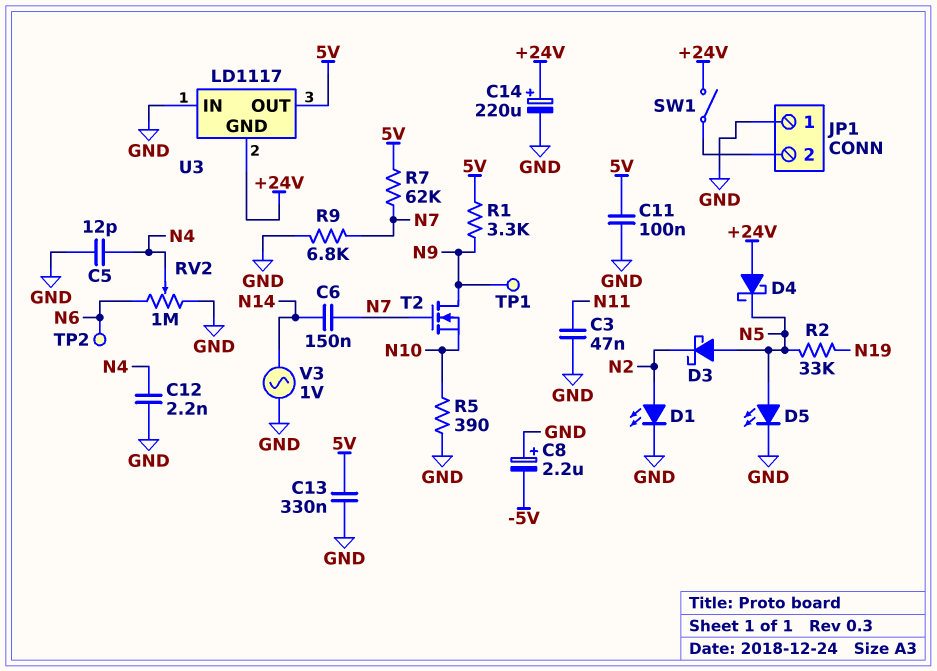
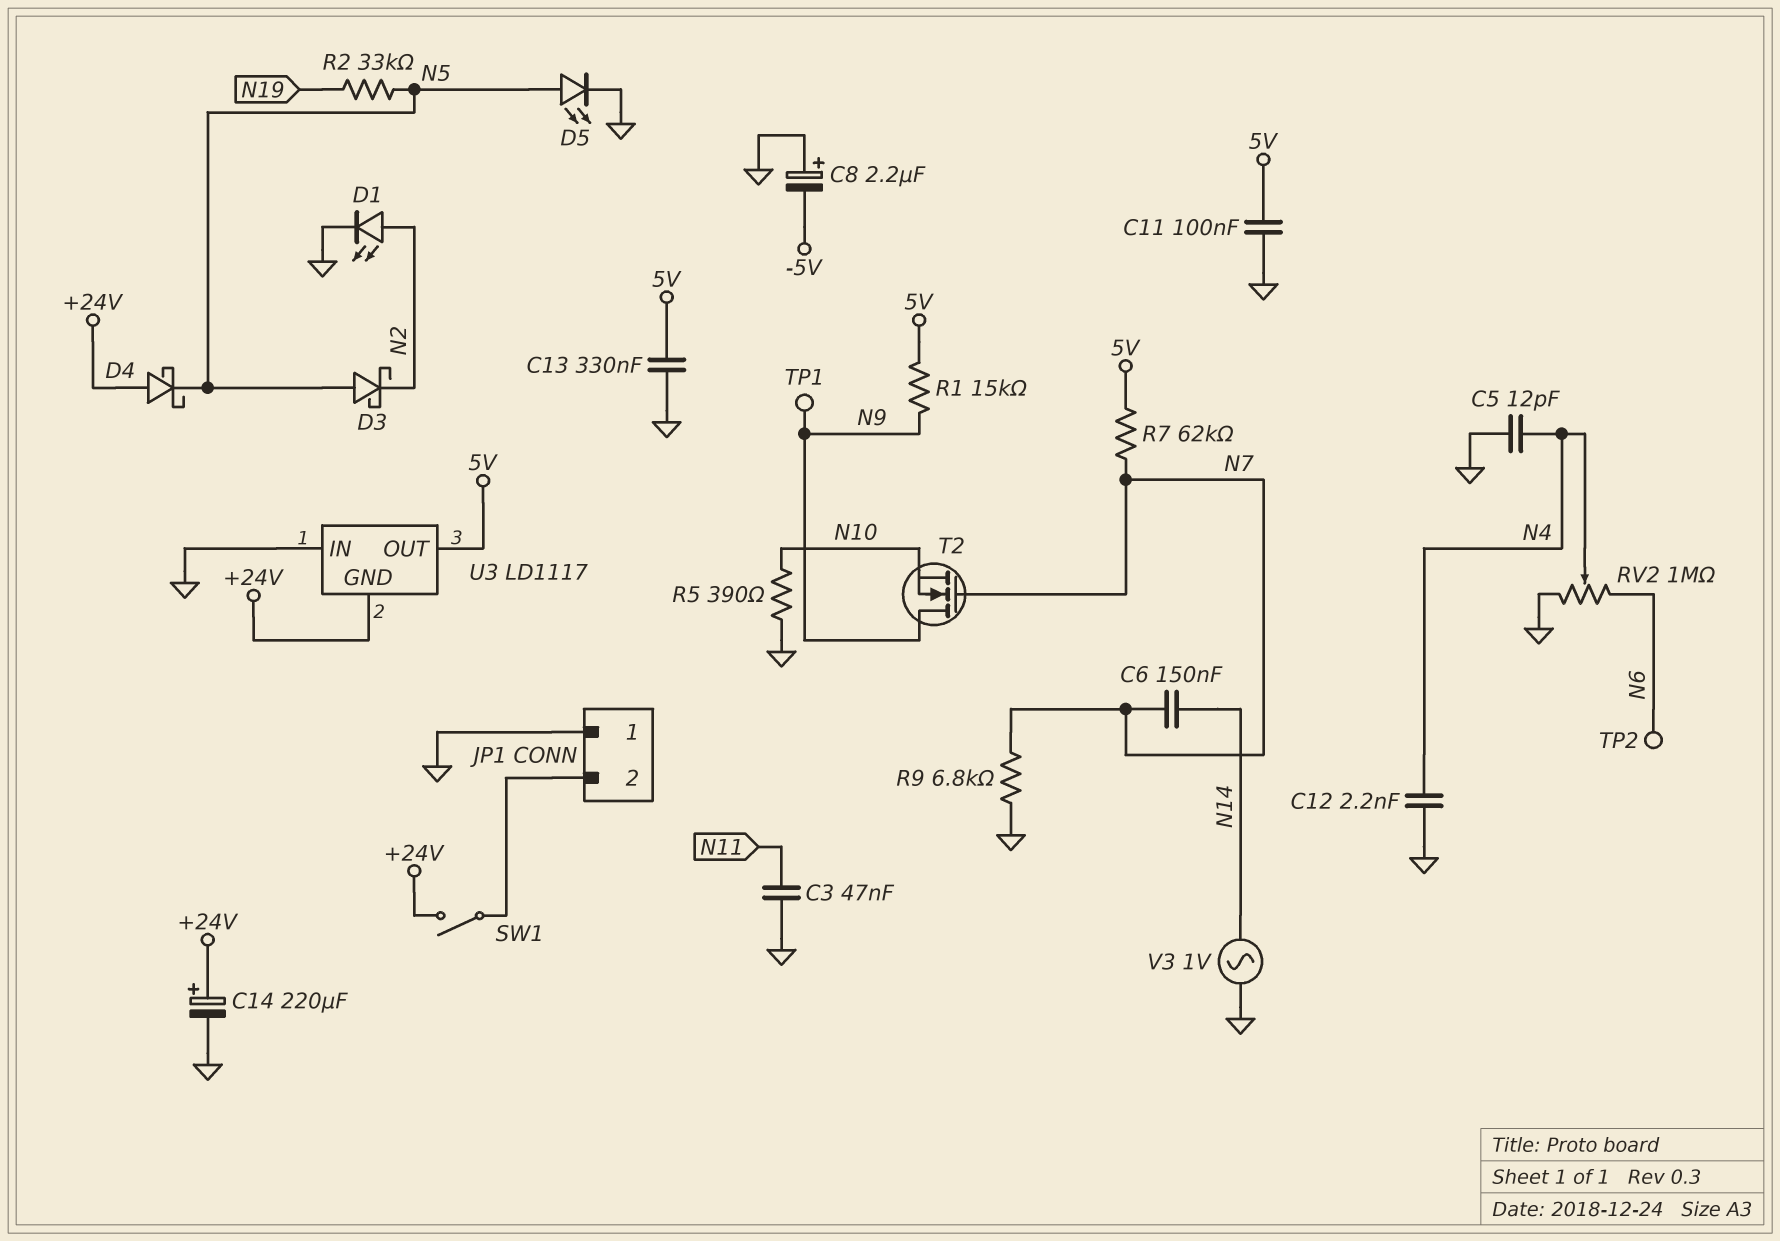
R1: 3.3k (5V, N9) -> 15k (5V, N9)

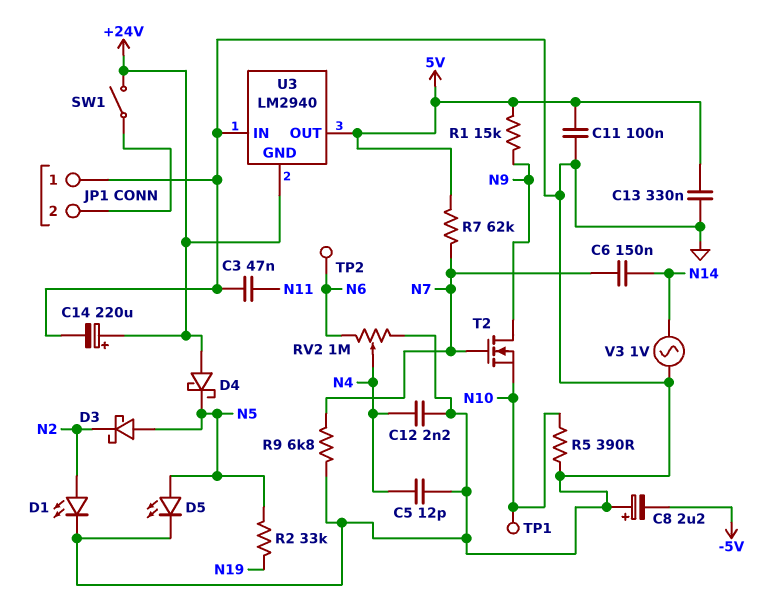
TP1: test point (N9) -> test point (N10)
U3: LD1117 -> LM2940

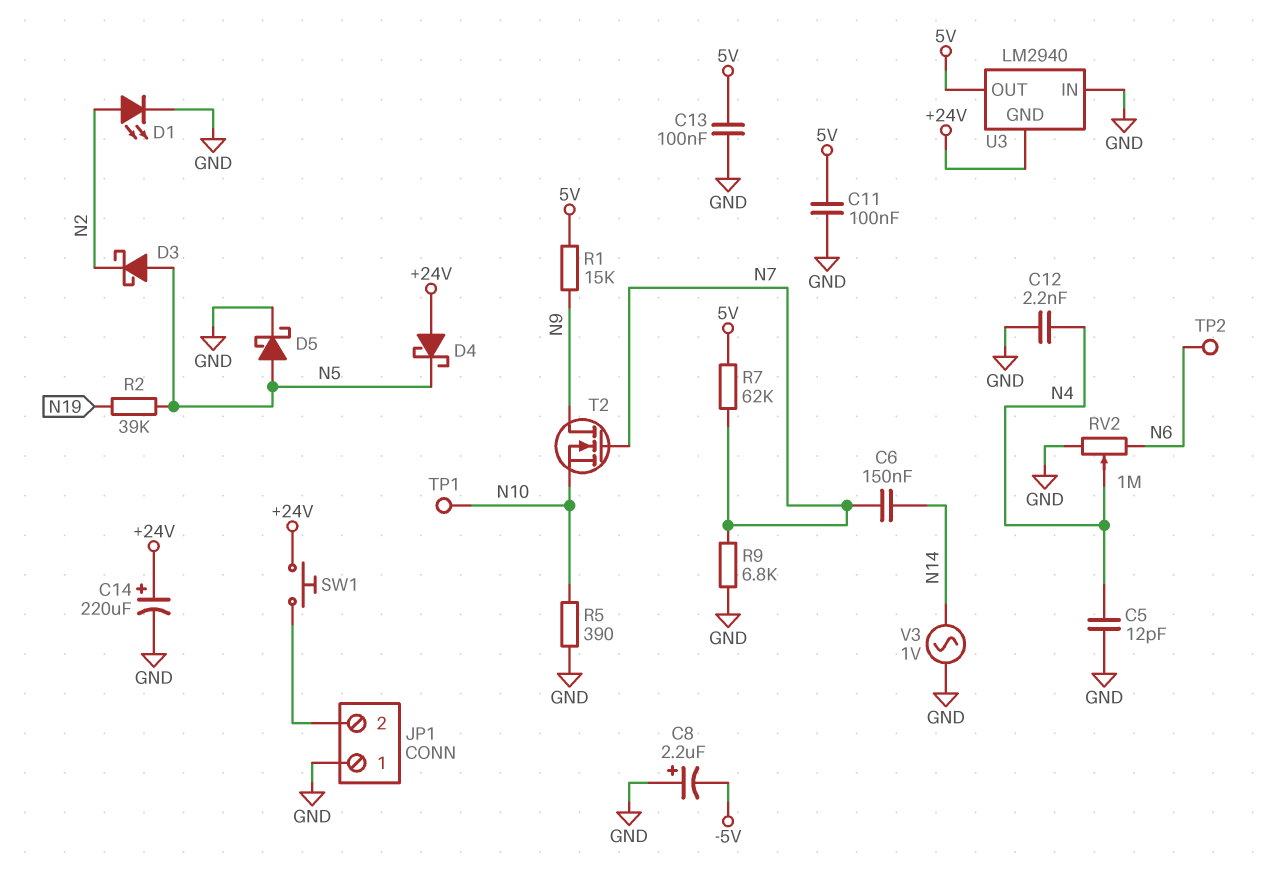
C3: 47nF (GND, N11) -> none
C13: 330nF (5V, GND) -> 100nF (5V, GND)
D5: LED (A N5, K GND) -> schottky (A N5, K GND)
R2: 33k (N5, N19) -> 39k (N5, N19)
SW1: switch (+24V, JP1/2) -> button (+24V, JP1/2)

